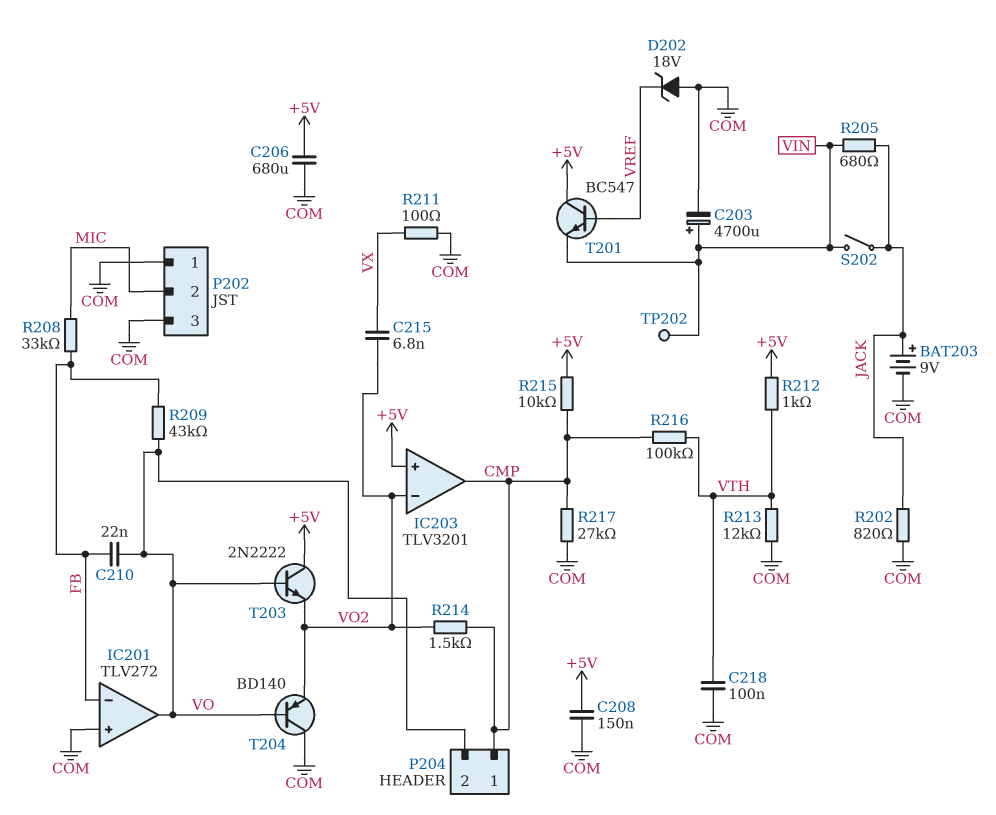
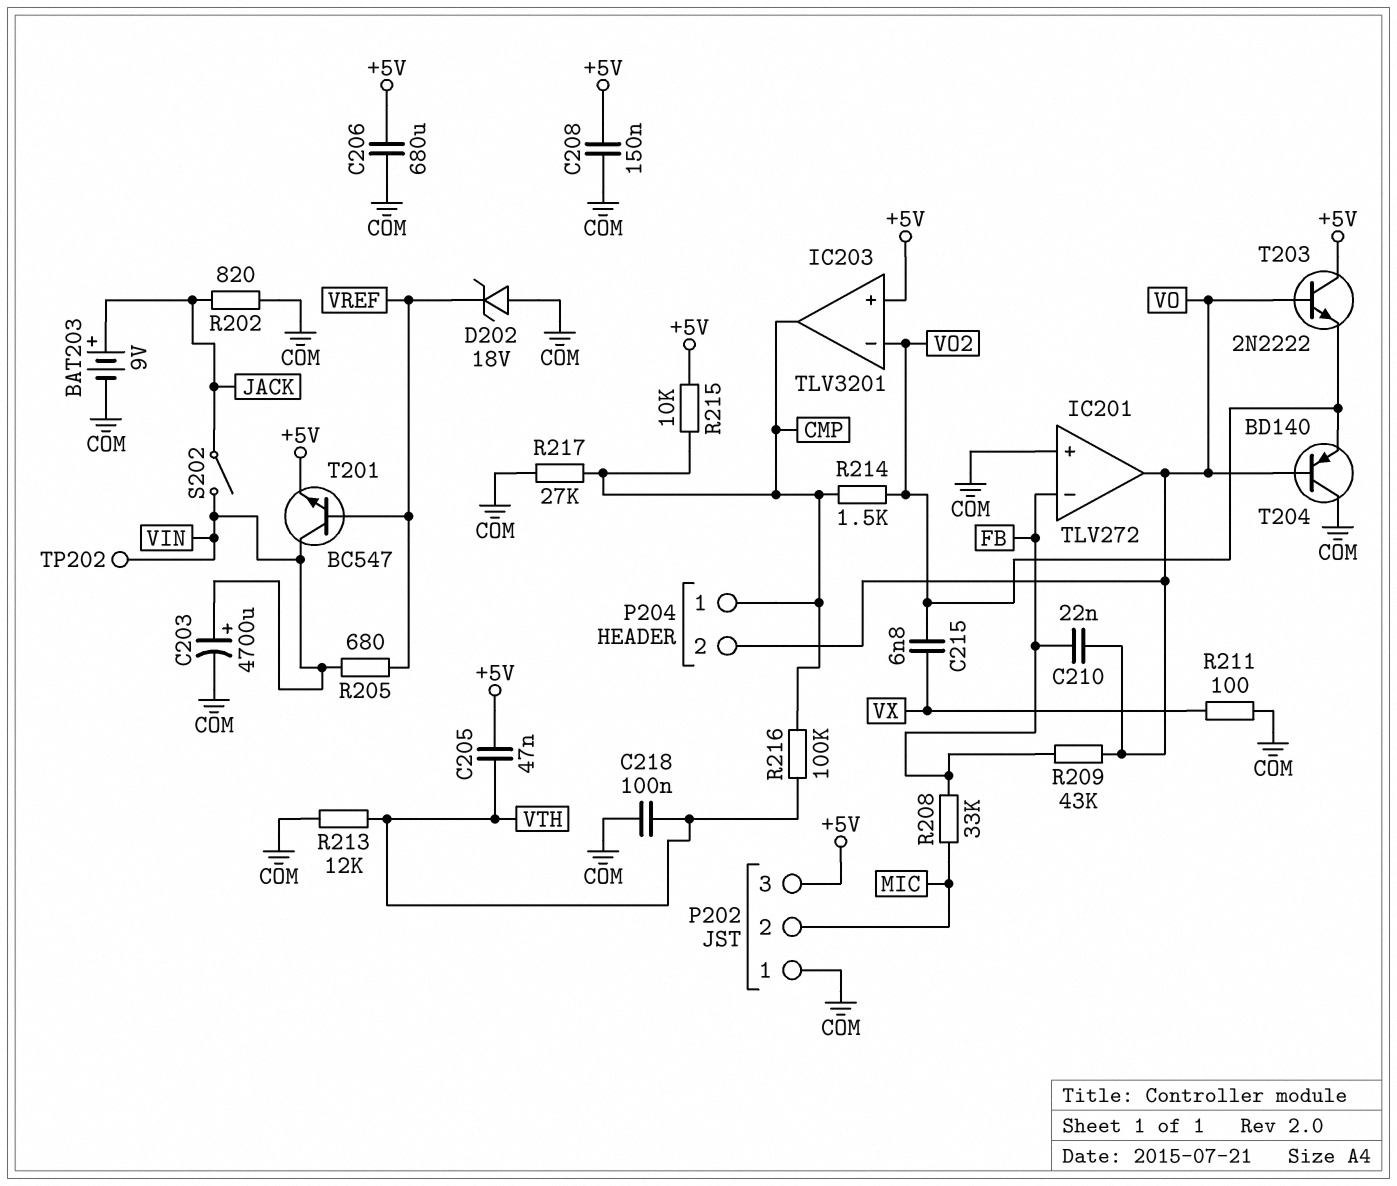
C205: none -> 47nF (+5V, VTH)
P202 pin 3: COM -> +5V
R205: 680 (JACK, VIN) -> 680 (VIN, VREF)
R212: 1k (+5V, VTH) -> none
T201: NPN BC547 (B VREF, C +5V, E VIN) -> NPN BC547 (B VREF, C VIN, E +5V)

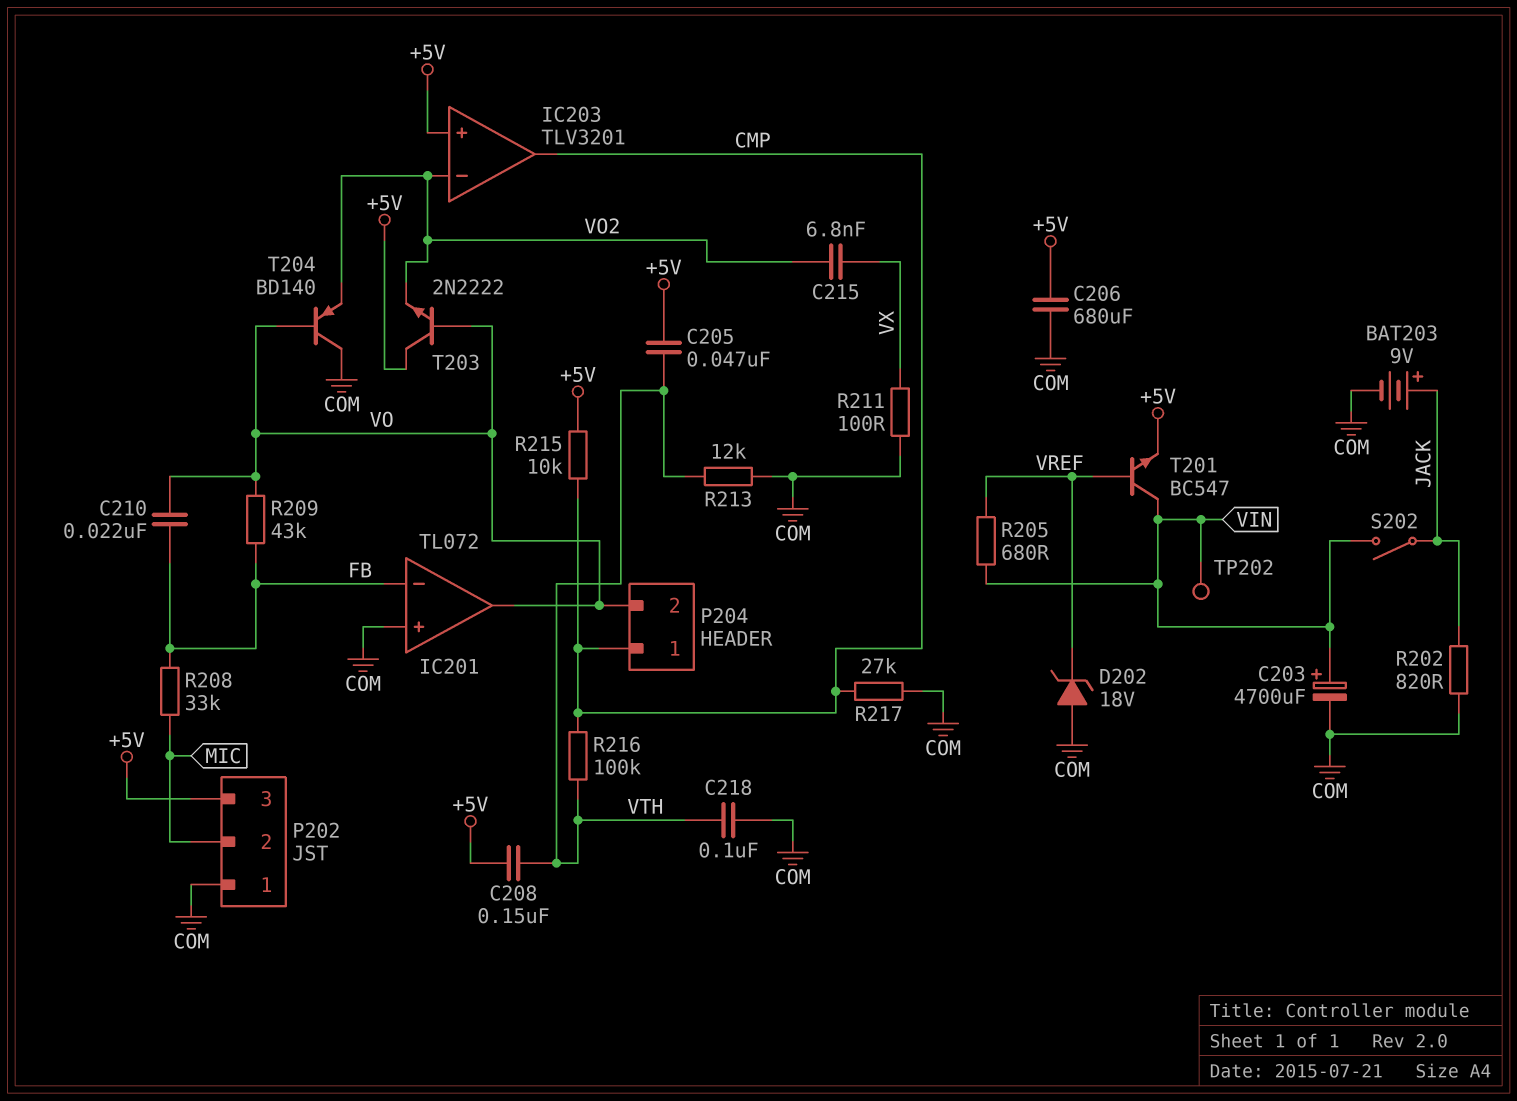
C208: 150nF (+5V, COM) -> 150nF (+5V, VTH)
IC201: TLV272 -> TL072
R214: 1.5k (CMP, VO2) -> none

